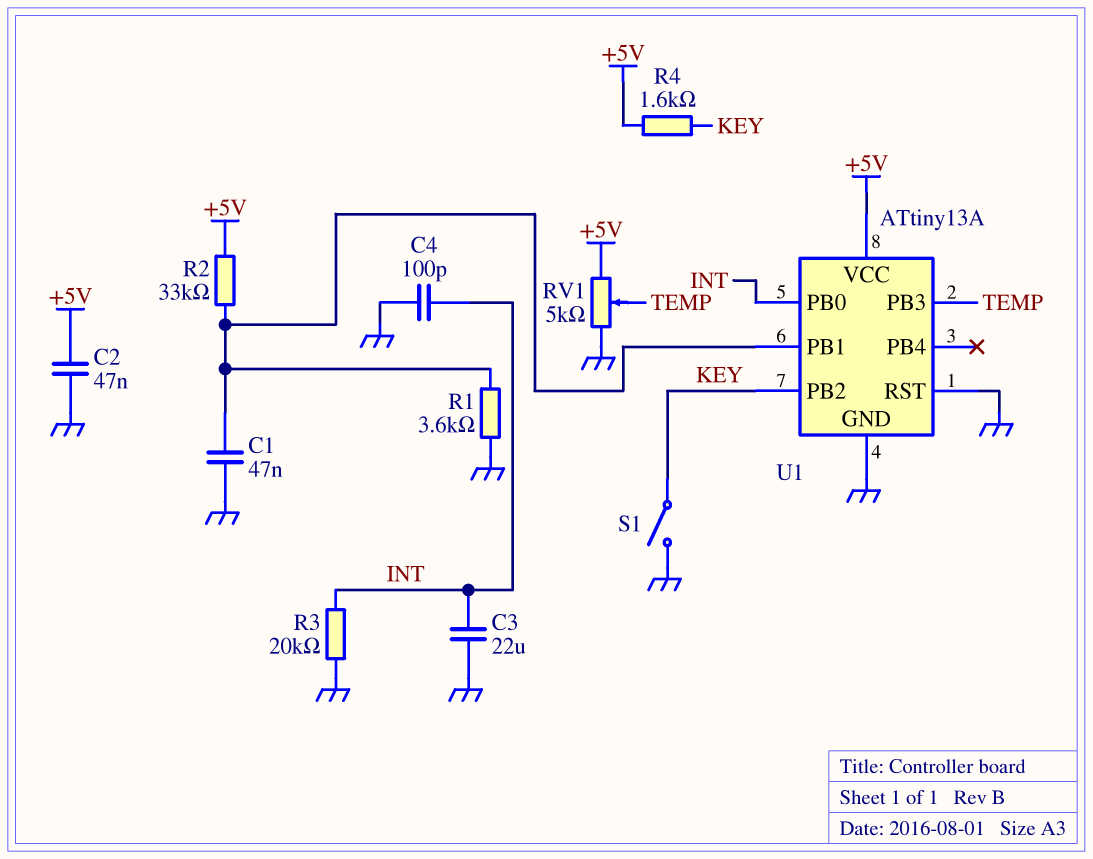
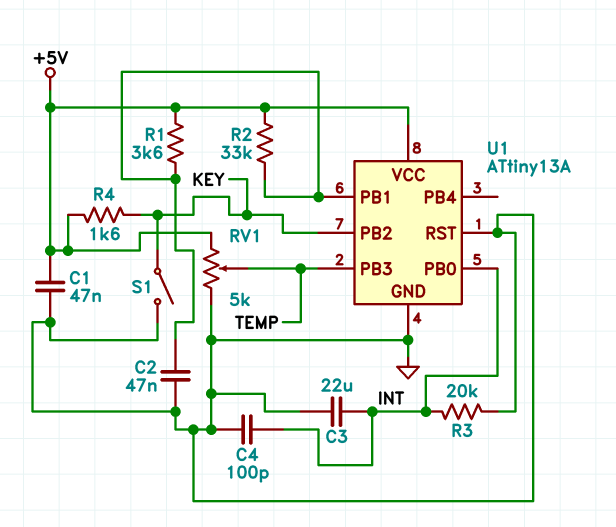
C1: 47nF (GND, U1/PB1) -> 47nF (+5V, GND)
C2: 47nF (+5V, GND) -> 47nF (GND, U1/PB1)
R1: 3.6k (GND, U1/PB1) -> 3.6k (+5V, U1/PB1)

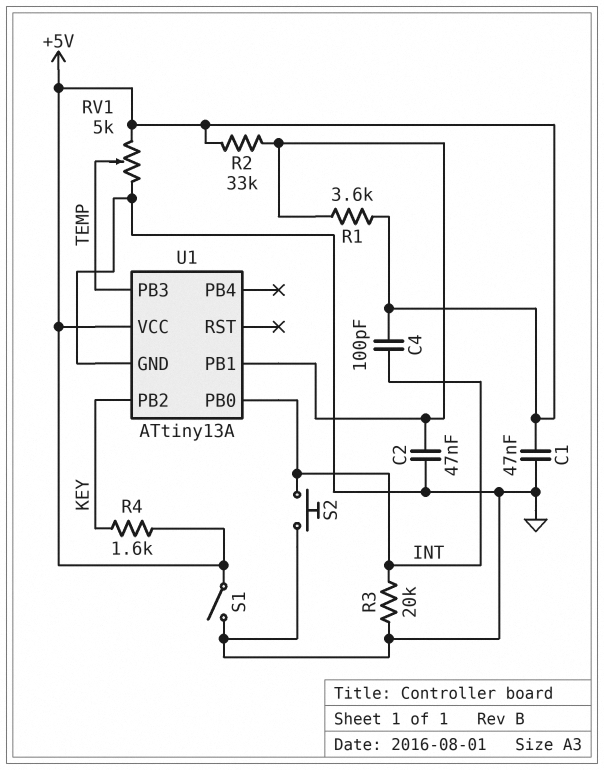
C3: 22uF (GND, INT) -> none
C4: 100pF (GND, INT) -> 100pF (+5V, INT)
S1: switch (GND, KEY) -> switch (+5V, GND)
S2: none -> button (GND, INT)
U1 pin RST: GND -> none

